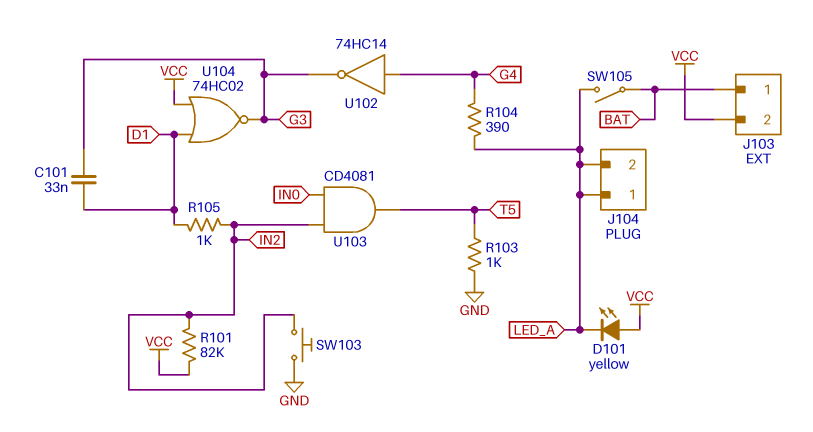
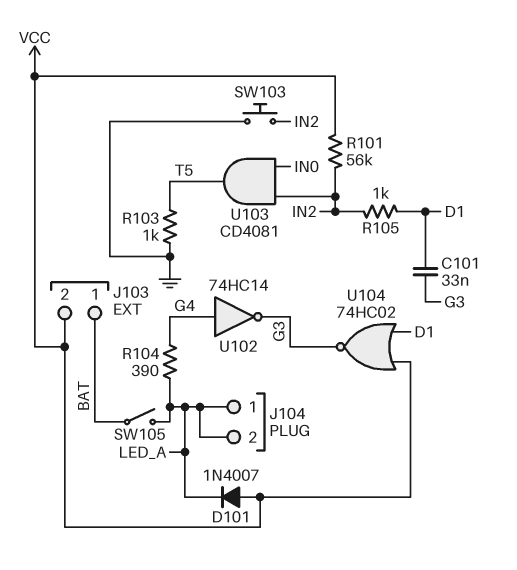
D101: LED yellow (A VCC, K LED_A) -> diode 1N4007 (A VCC, K LED_A)
R101: 82k (IN2, VCC) -> 56k (IN2, VCC)

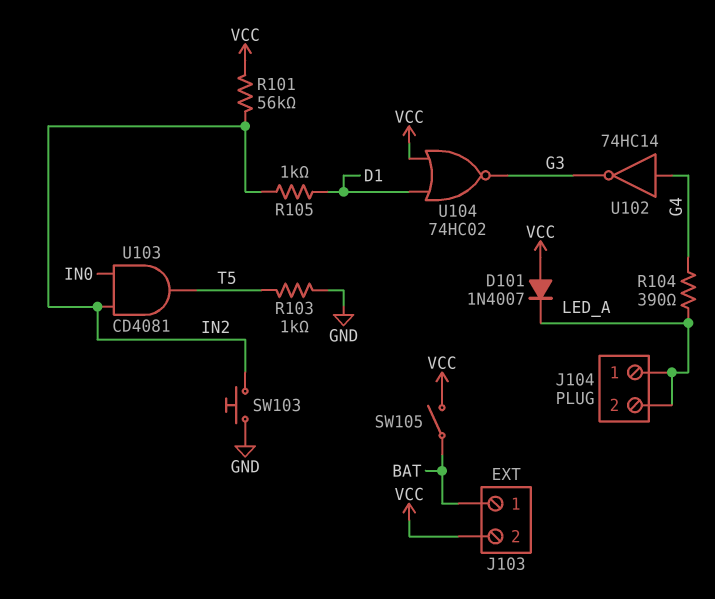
C101: 33nF (D1, G3) -> none
SW105: switch (BAT, LED_A) -> switch (BAT, VCC)

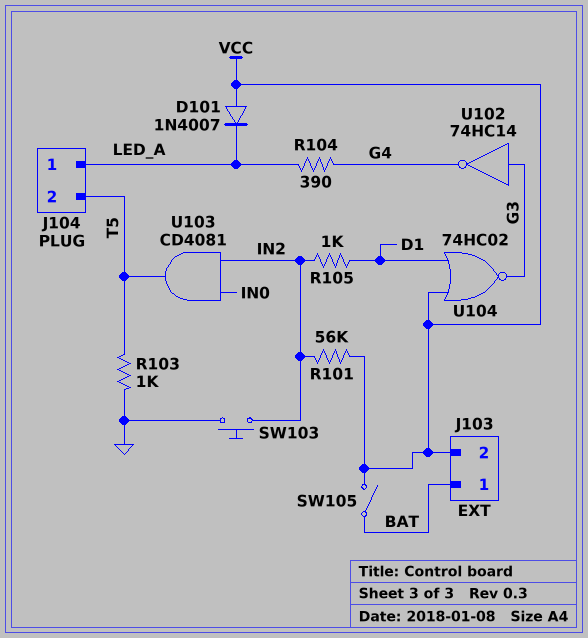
J104 pin 2: LED_A -> T5
U102: NOT 74HC14 (in G4, out G3) -> NOT 74HC14 (in G3, out G4)

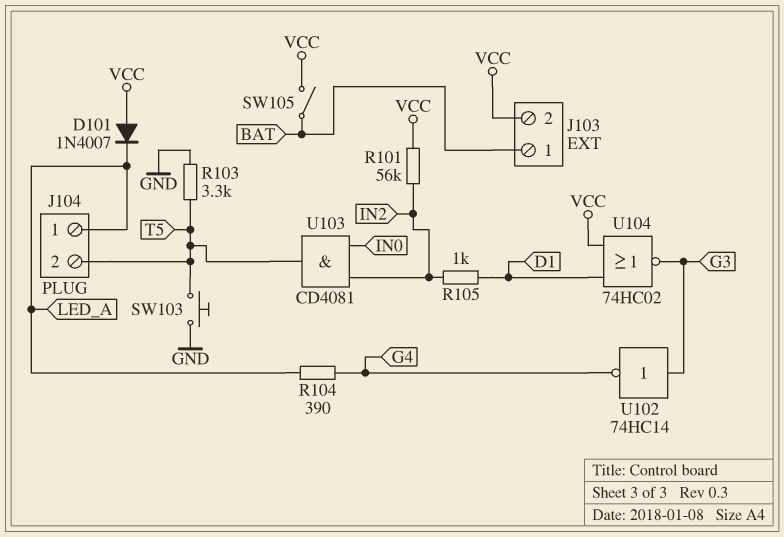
R103: 1k (GND, T5) -> 3.3k (GND, T5)
SW103: button (GND, IN2) -> button (GND, T5)

